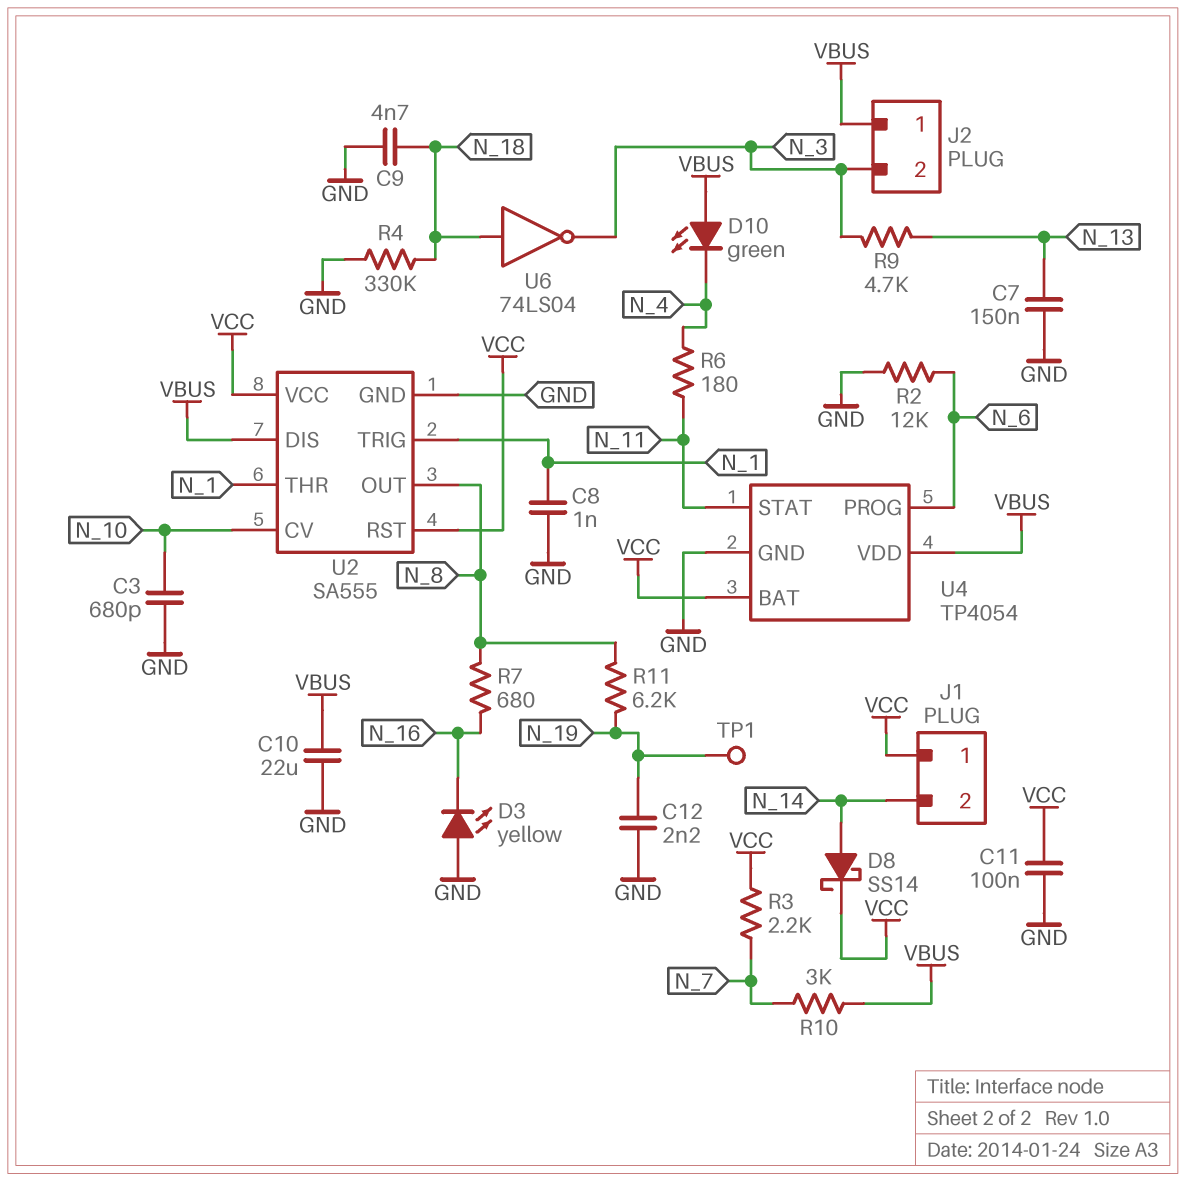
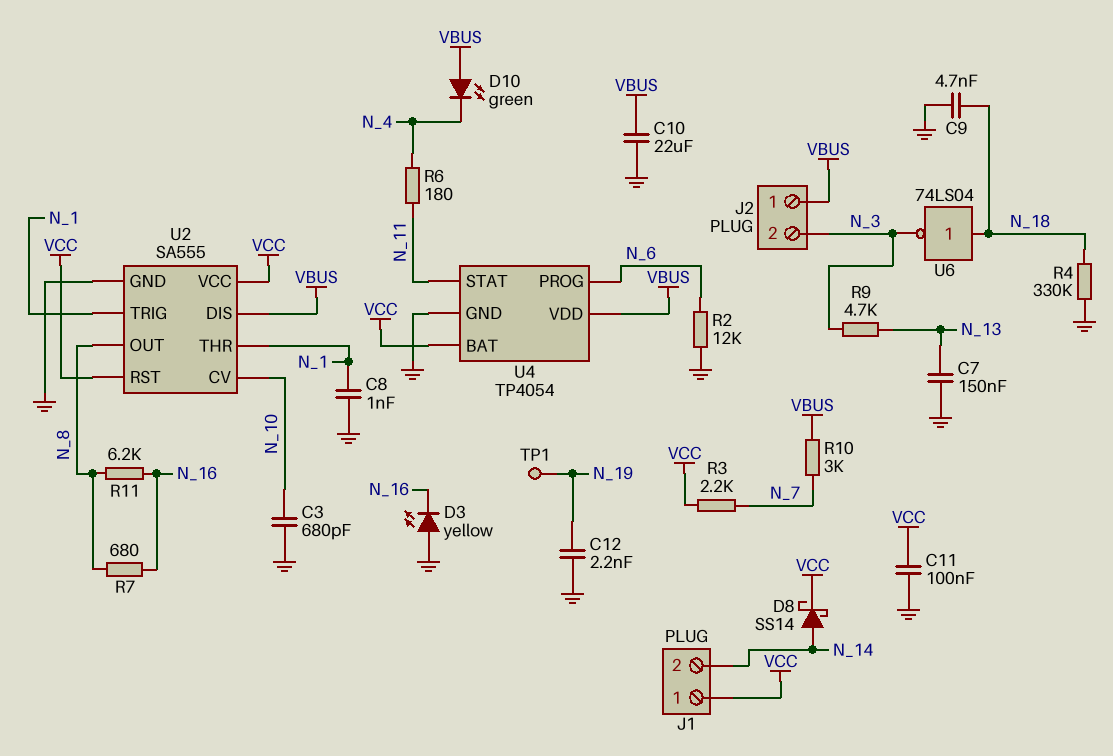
R11: 6.2k (N_8, N_19) -> 6.2k (N_8, N_16)

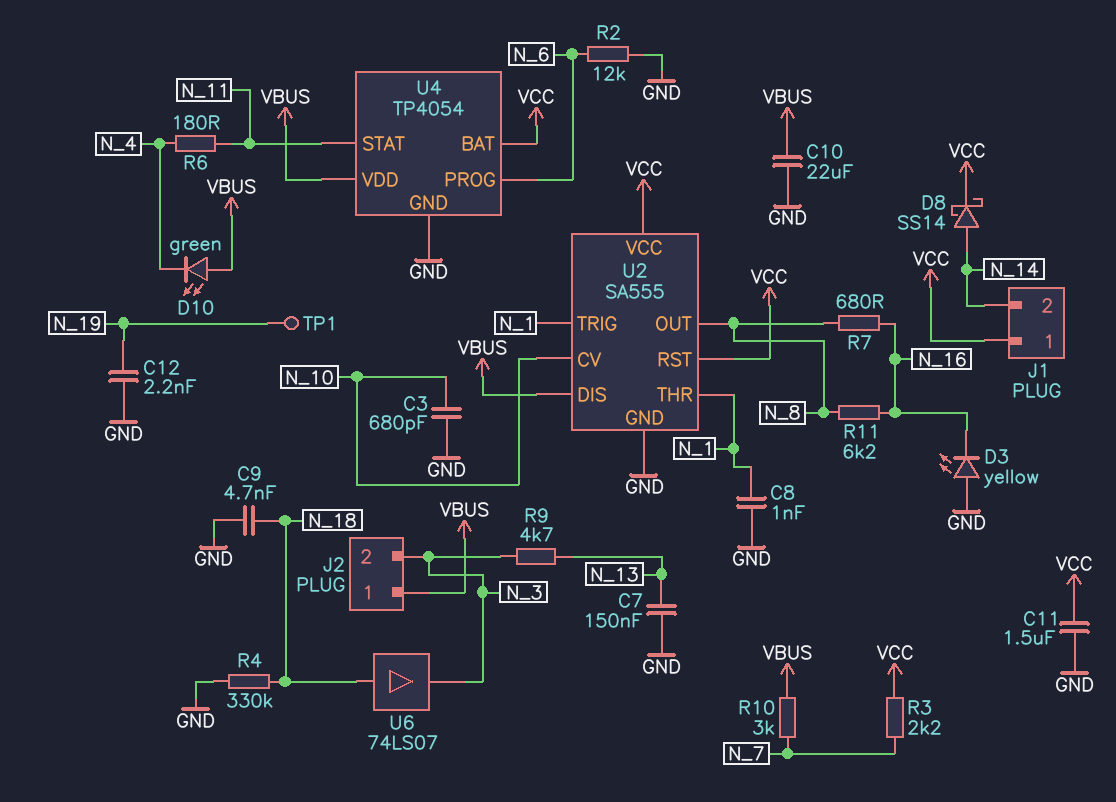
C11: 100nF (GND, VCC) -> 1.5uF (GND, VCC)
U6: NOT 74LS04 (in N_18, out N_3) -> buffer 74LS07 (in N_18, out N_3)

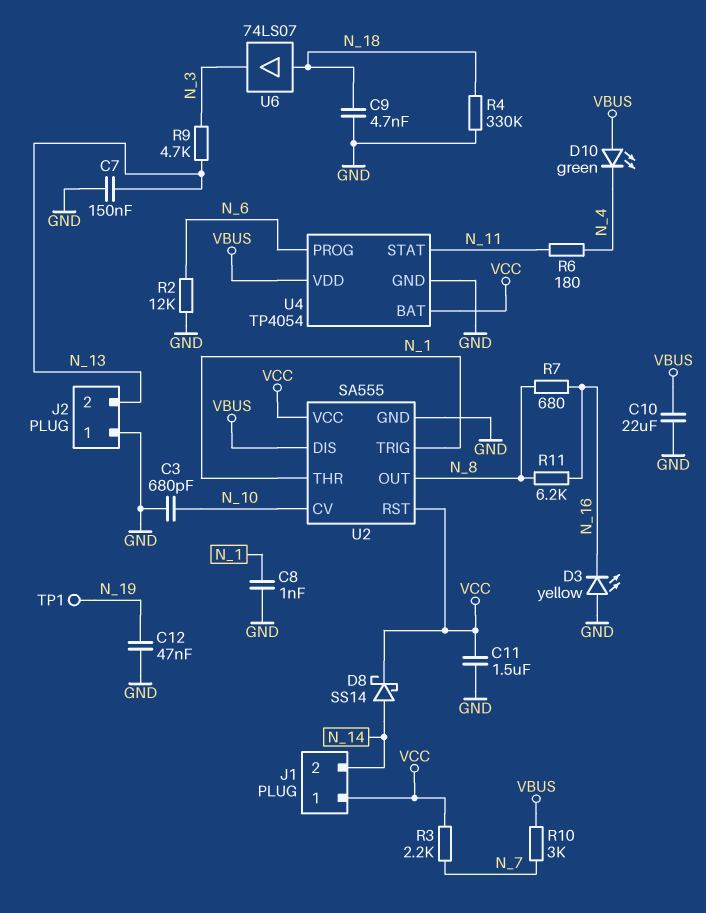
C12: 2.2nF (GND, N_19) -> 47nF (GND, N_19)
J2 pin 1: VBUS -> GND
J2 pin 2: N_3 -> N_13

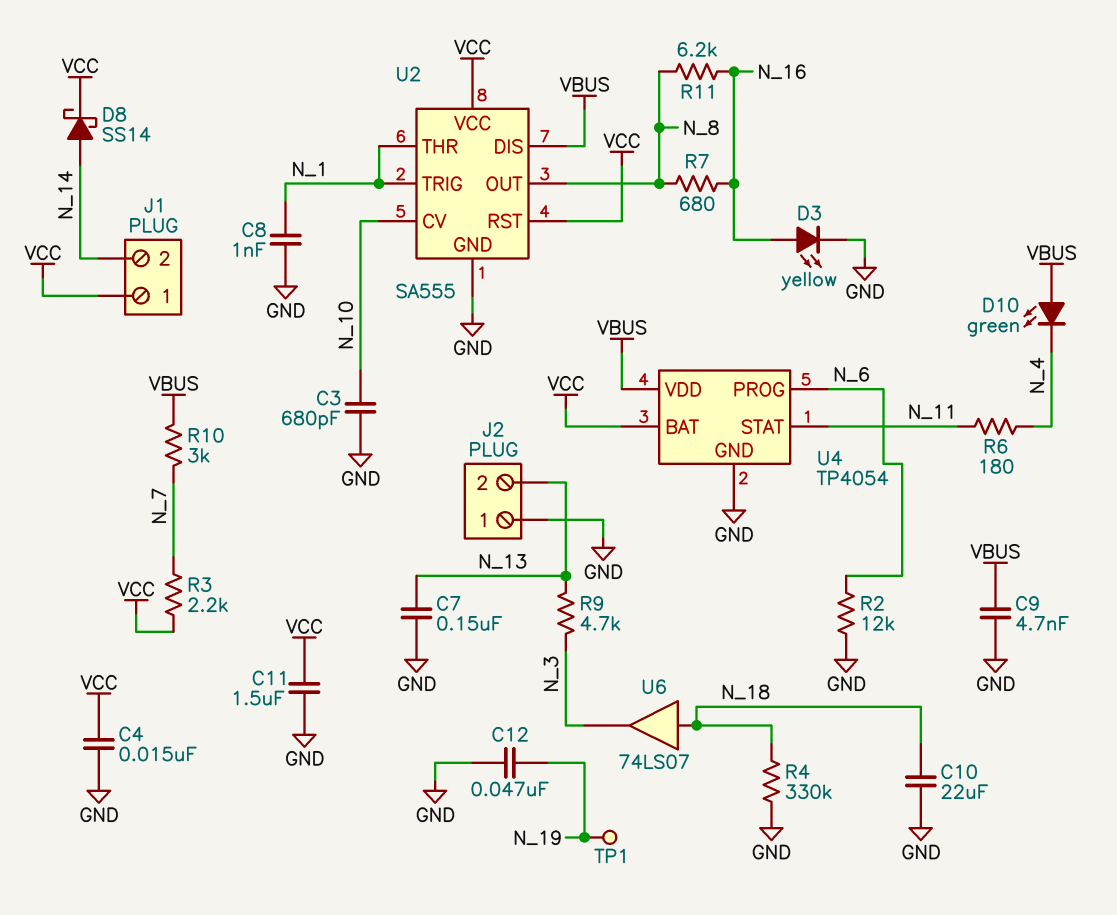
C4: none -> 15nF (GND, VCC)
C9: 4.7nF (GND, N_18) -> 4.7nF (GND, VBUS)
C10: 22uF (GND, VBUS) -> 22uF (GND, N_18)
D3: LED yellow (A GND, K N_16) -> LED yellow (A N_16, K GND)

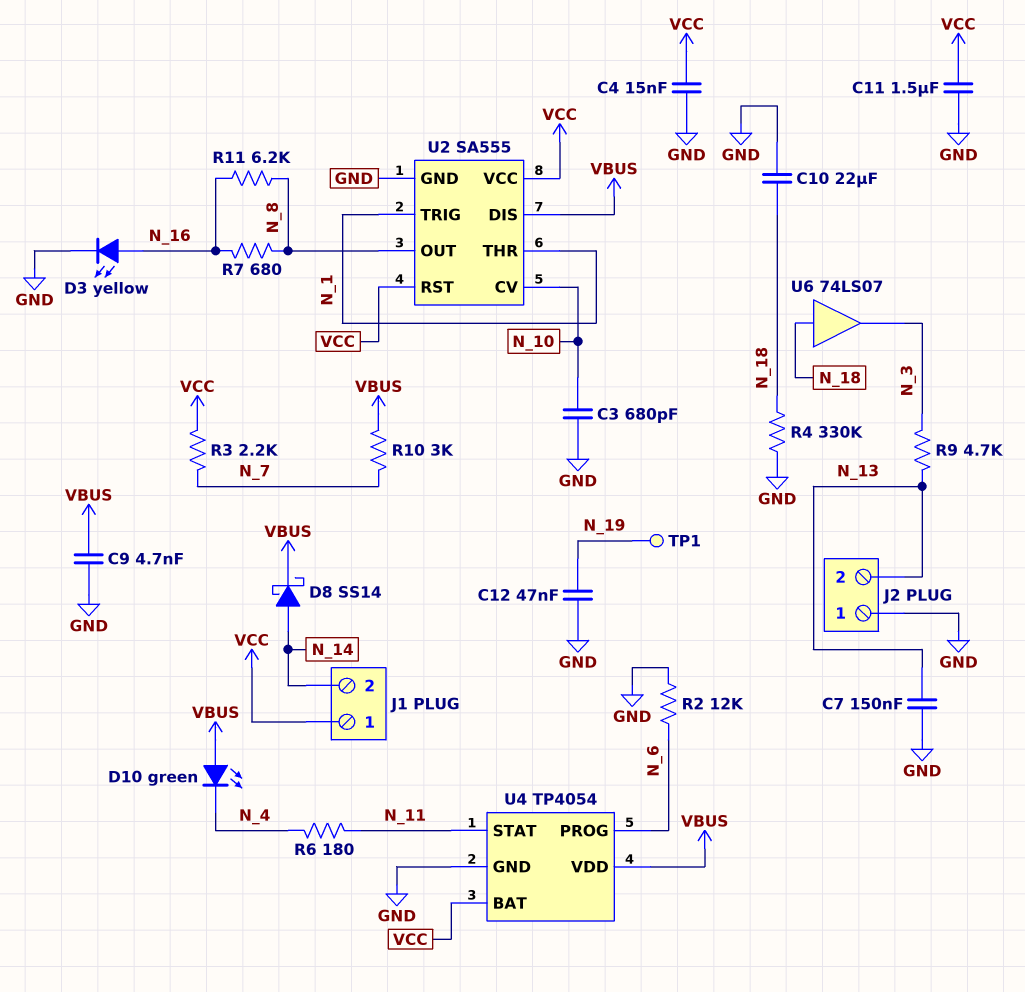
C8: 1nF (GND, N_1) -> none
D8: schottky SS14 (A N_14, K VCC) -> schottky SS14 (A N_14, K VBUS)

